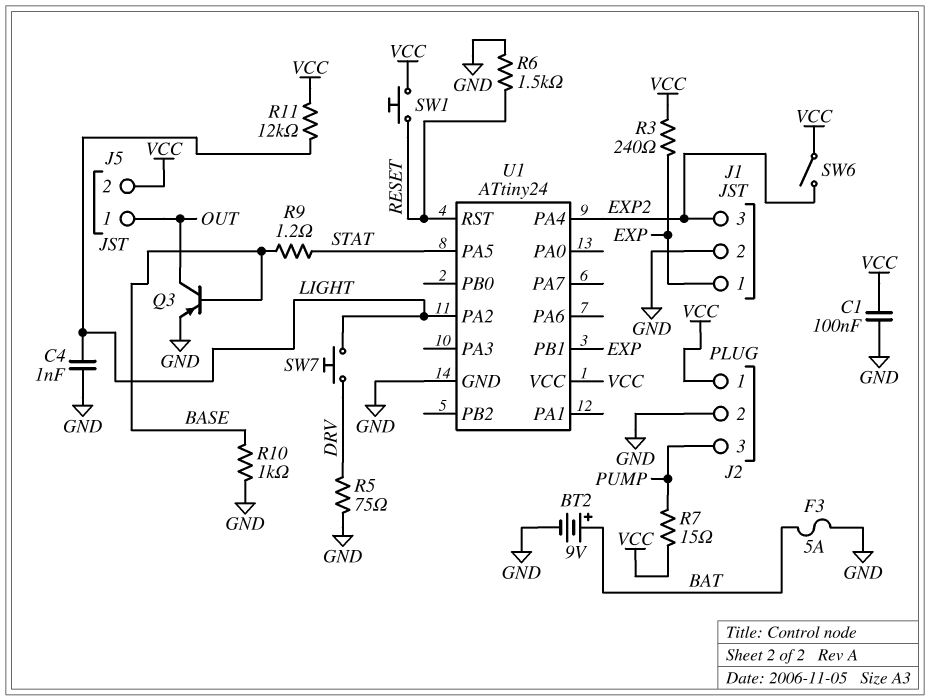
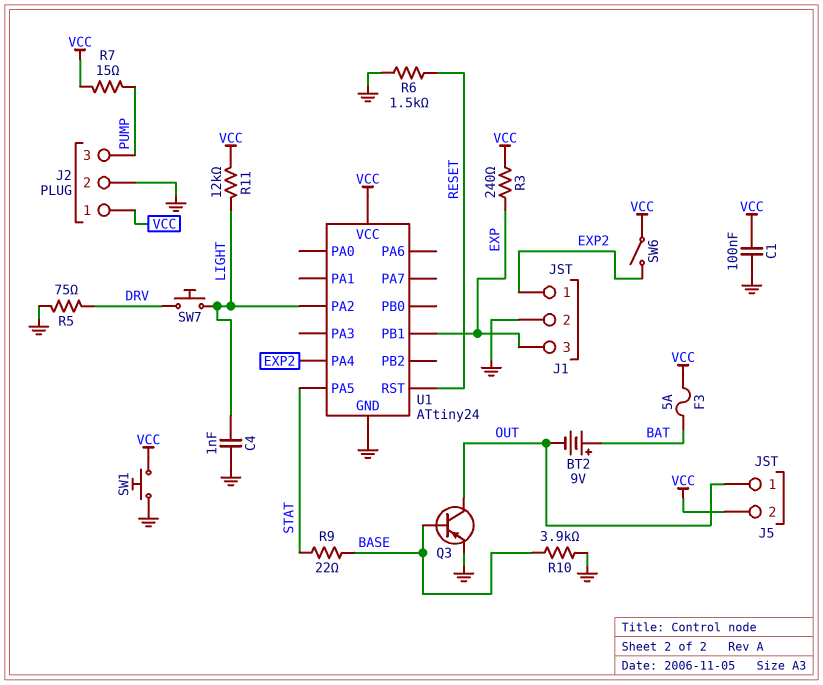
BT2: 9V (plus BAT, minus GND) -> 9V (plus BAT, minus OUT)
F3: 5A (BAT, GND) -> 5A (BAT, VCC)
J1 pin 1: EXP -> EXP2
J1 pin 3: EXP2 -> EXP
R9: 1.2 (BASE, STAT) -> 22 (BASE, STAT)
R10: 1k (BASE, GND) -> 3.9k (BASE, GND)
SW1: button (RESET, VCC) -> button (GND, VCC)

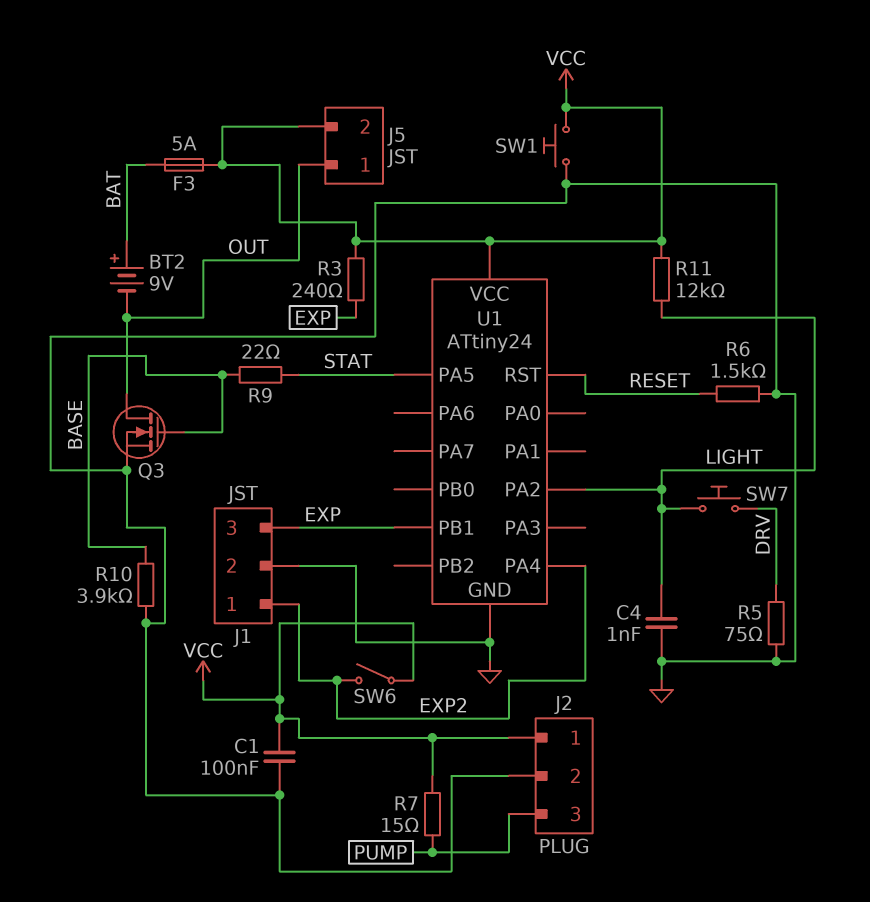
Q3: PNP (B BASE, C OUT, E GND) -> NMOS (G BASE, D OUT, S GND)

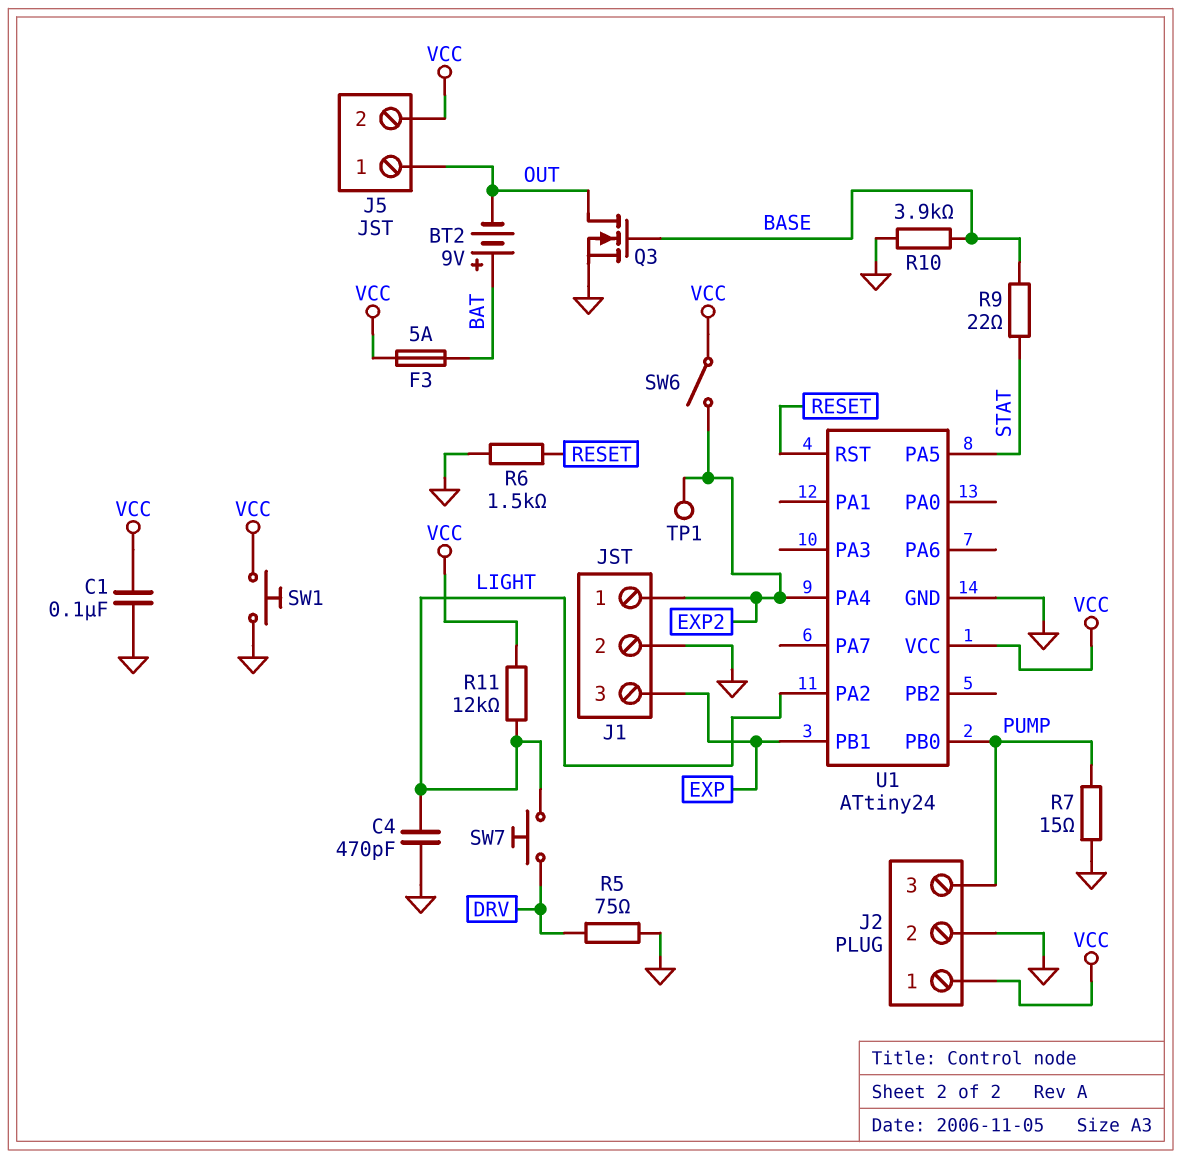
C4: 1nF (GND, LIGHT) -> 470pF (GND, LIGHT)
R3: 240 (EXP, VCC) -> none
R7: 15 (PUMP, VCC) -> 15 (GND, PUMP)
TP1: none -> test point (EXP2)
U1 pin PB0: none -> PUMP

